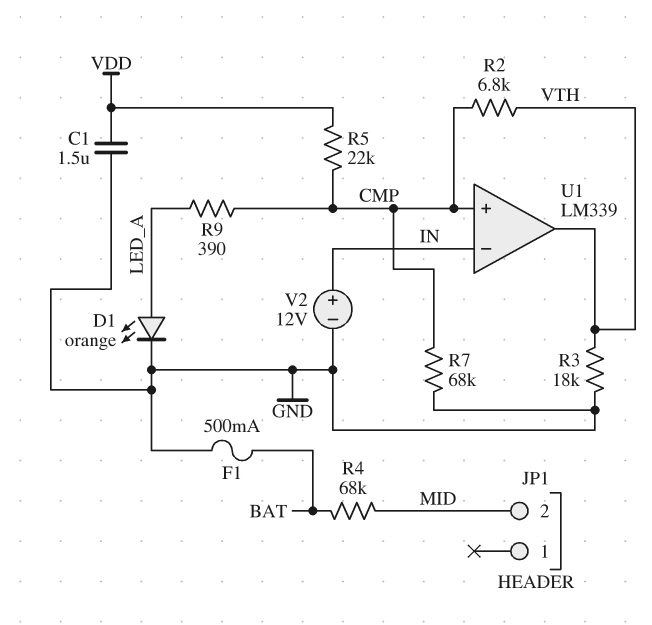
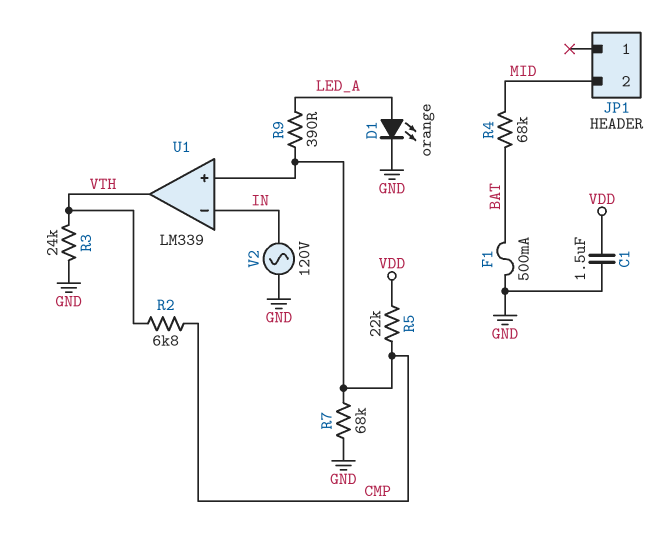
R3: 18k (GND, VTH) -> 24k (GND, VTH)
V2: 12V (plus IN, minus GND) -> AC 120V (GND, IN)

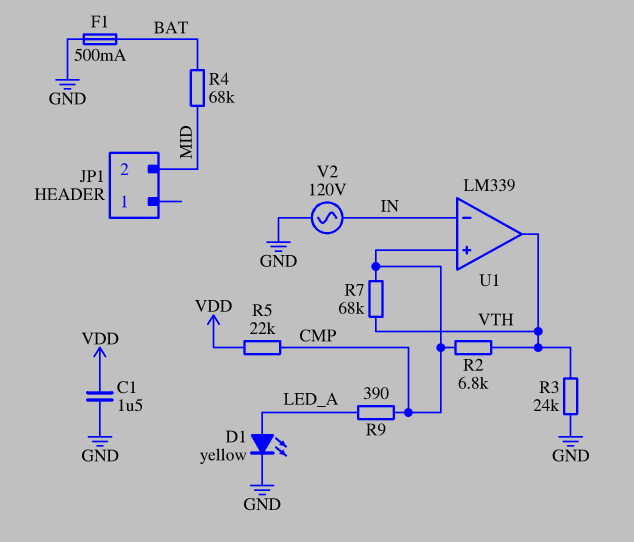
D1: LED orange (A LED_A, K GND) -> LED yellow (A LED_A, K GND)
R7: 68k (CMP, GND) -> 68k (CMP, VTH)

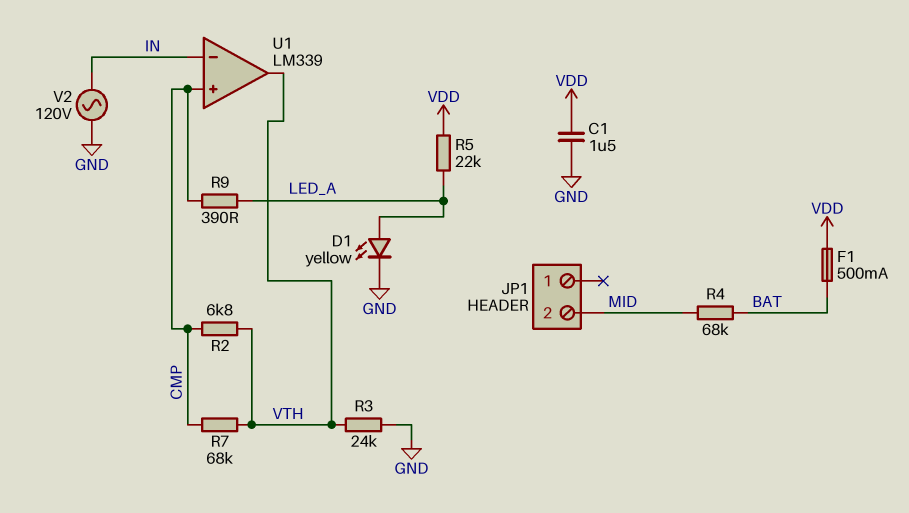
F1: 500mA (BAT, GND) -> 500mA (BAT, VDD)
R5: 22k (CMP, VDD) -> 22k (LED_A, VDD)

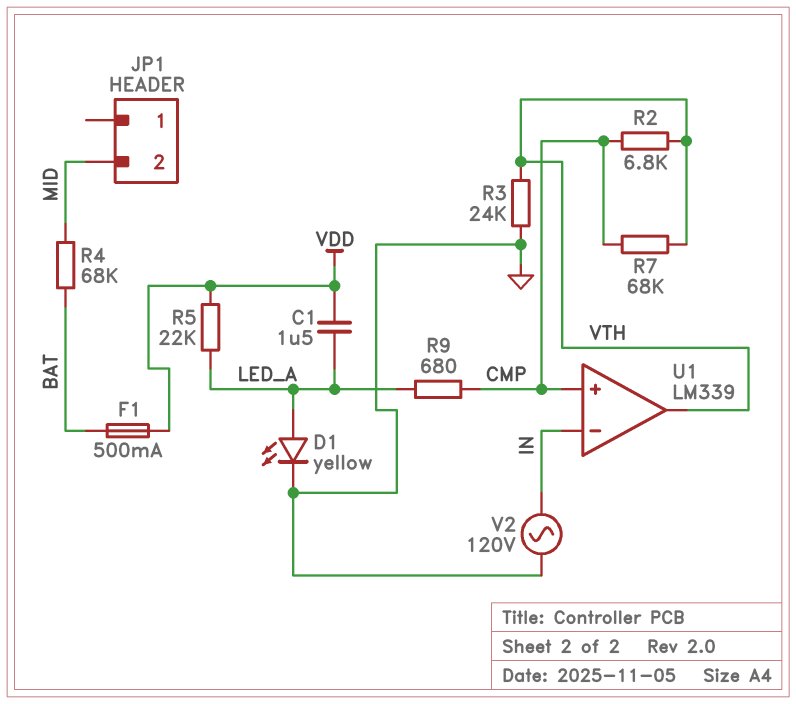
C1: 1.5uF (GND, VDD) -> 1.5uF (LED_A, VDD)
R9: 390 (CMP, LED_A) -> 680 (CMP, LED_A)

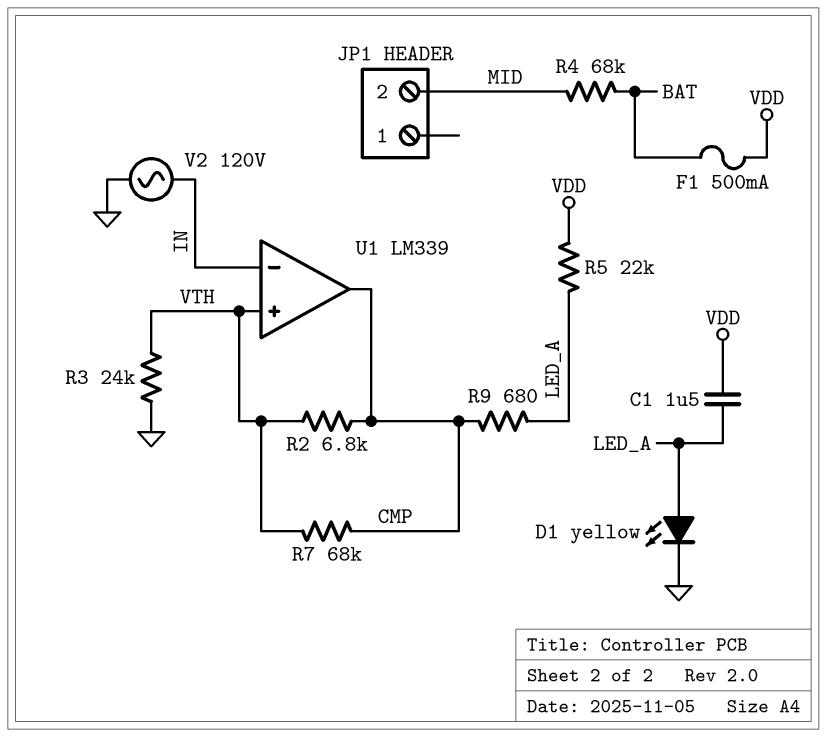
U1 pin in+: CMP -> VTH
U1 pin out: VTH -> CMP

